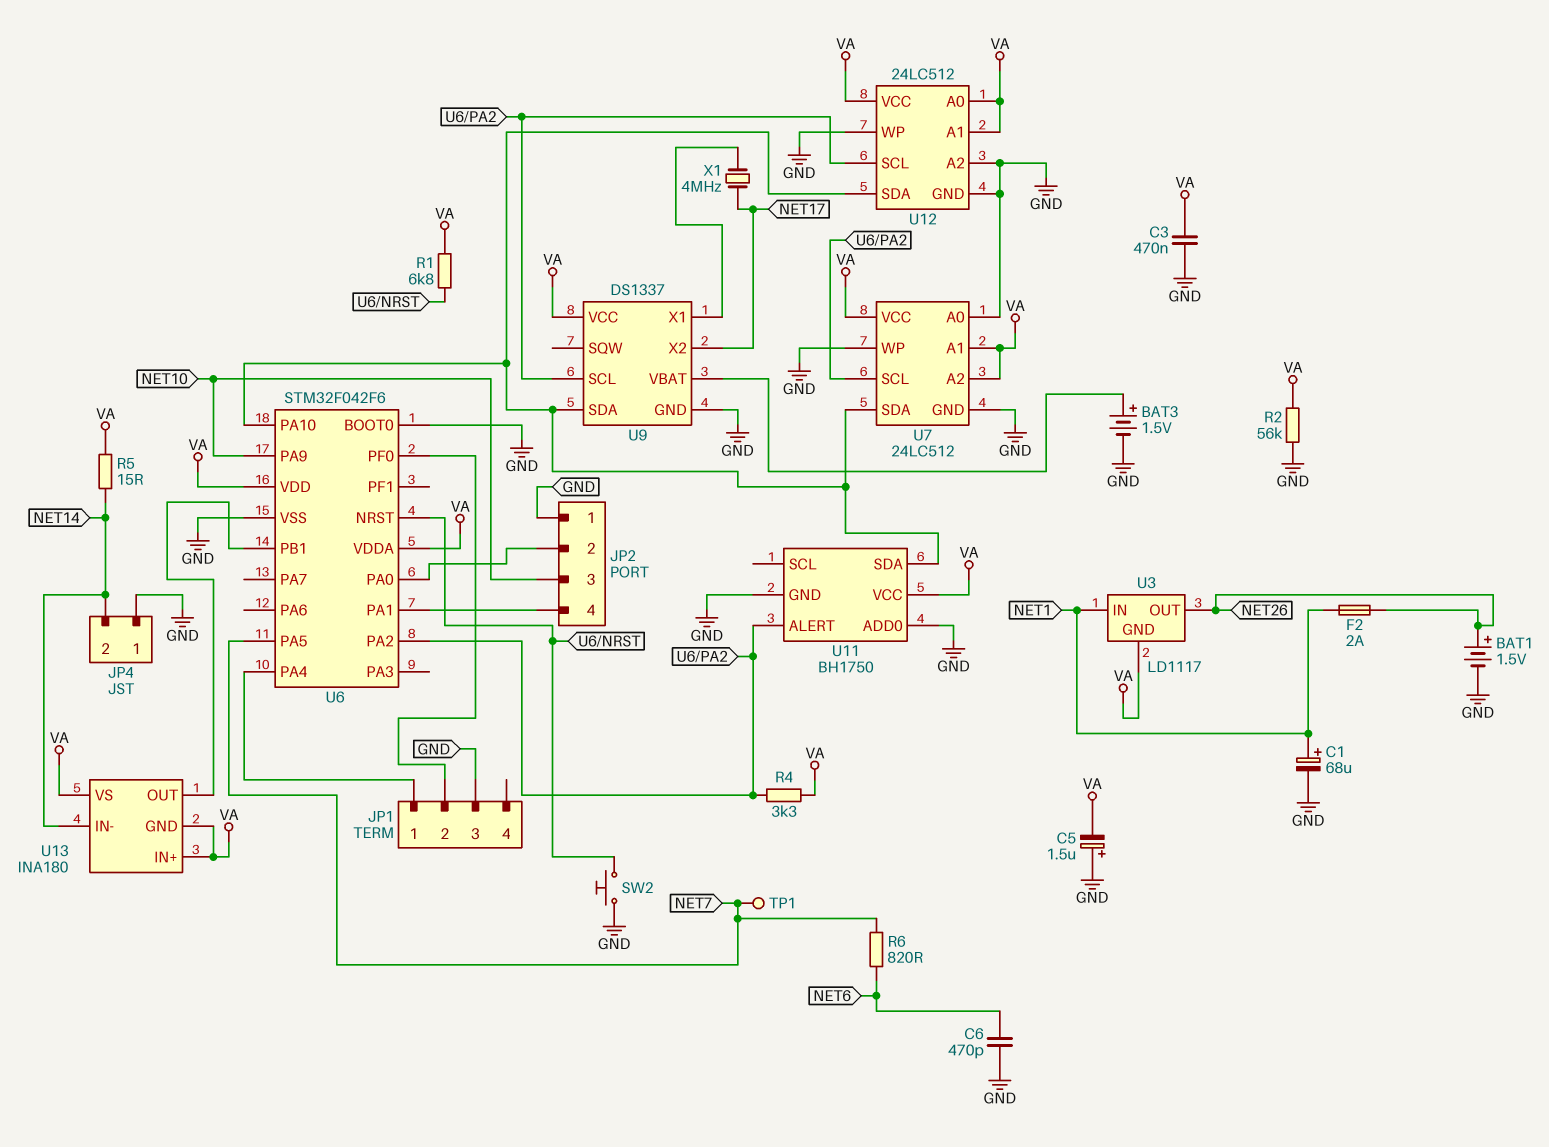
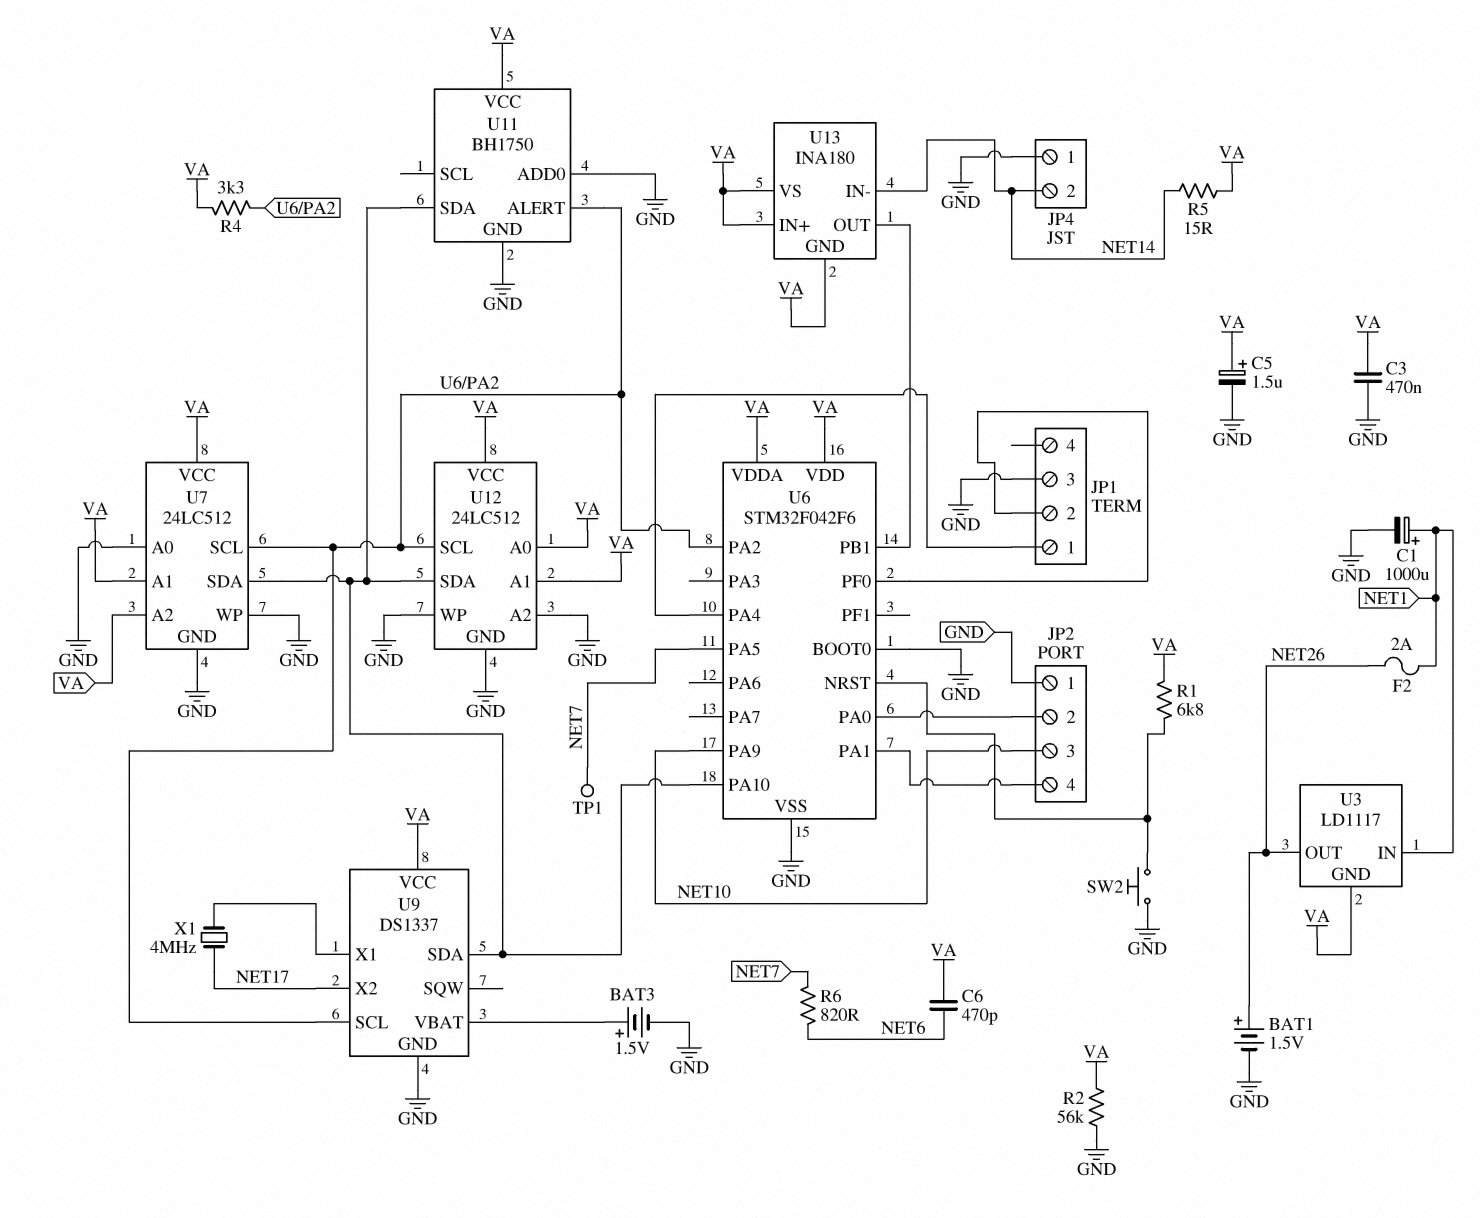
C1: 68uF (plus NET1, minus GND) -> 1000uF (plus NET1, minus GND)
C5: 1.5uF (plus GND, minus VA) -> 1.5uF (plus VA, minus GND)
C6: 470pF (GND, NET6) -> 470pF (NET6, VA)

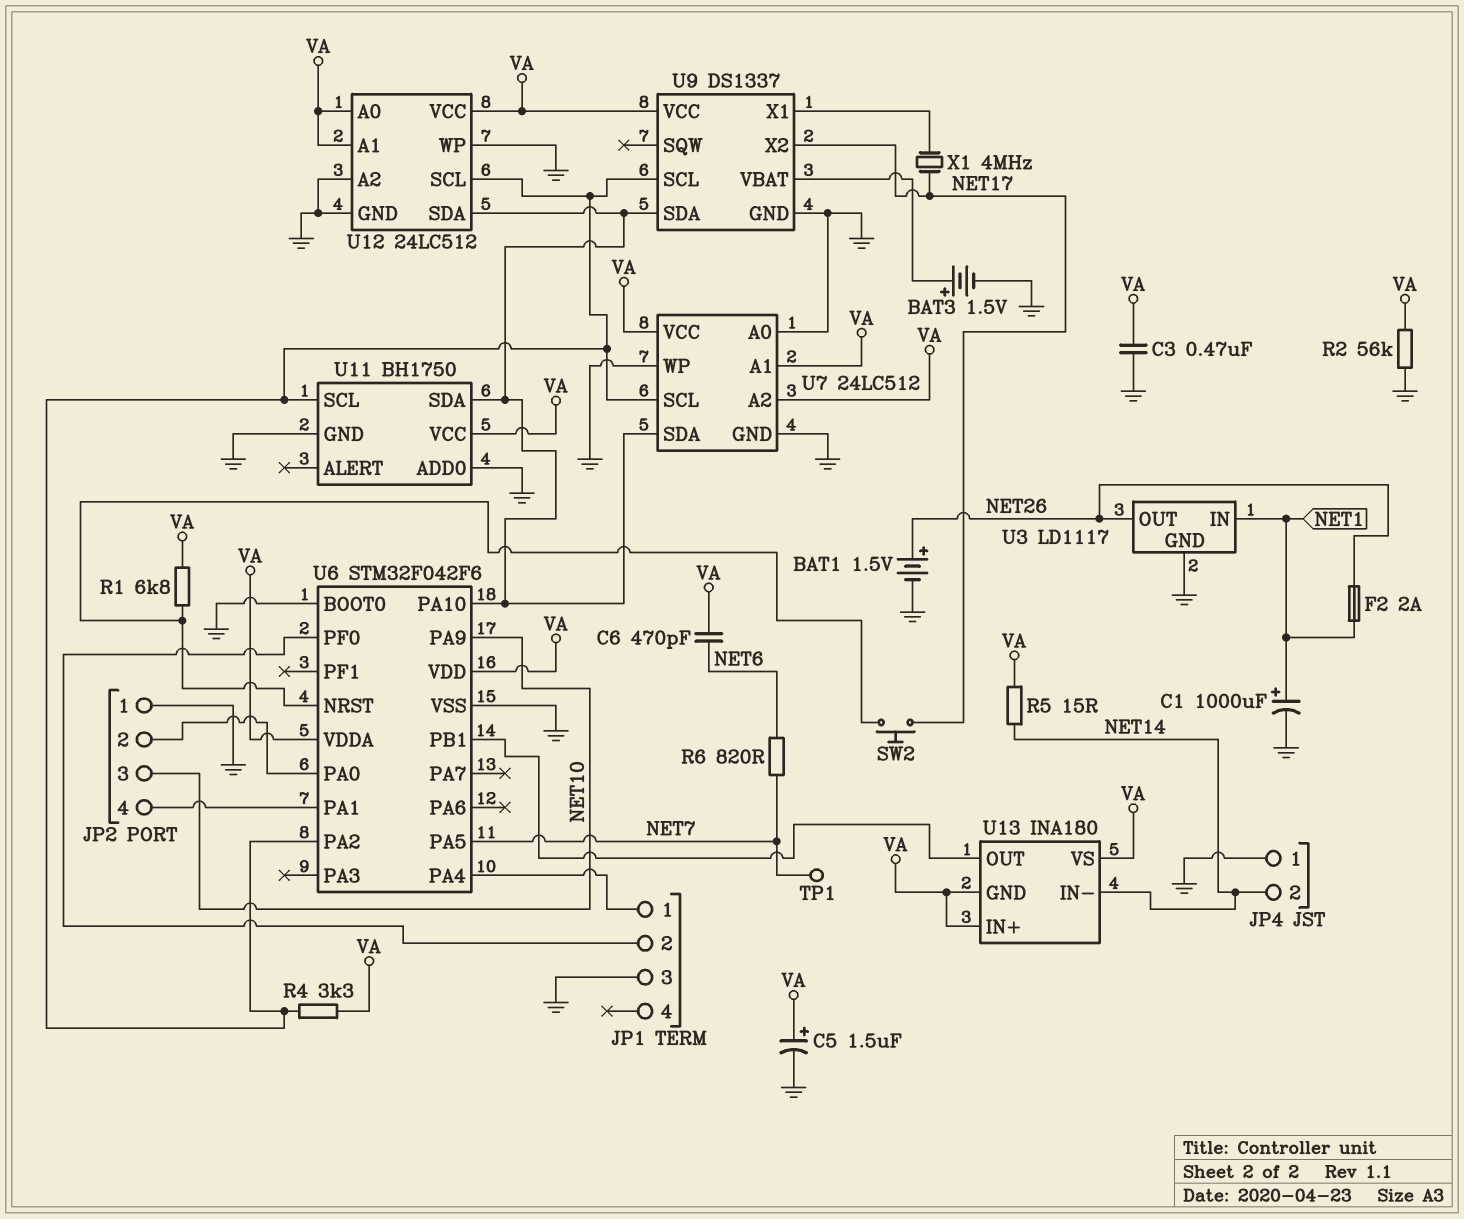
SW2: button (GND, U6/NRST) -> button (NET17, U6/NRST)
U3 pin GND: VA -> GND
U11 pin ALERT: U6/PA2 -> none
U11 pin SCL: none -> U6/PA2

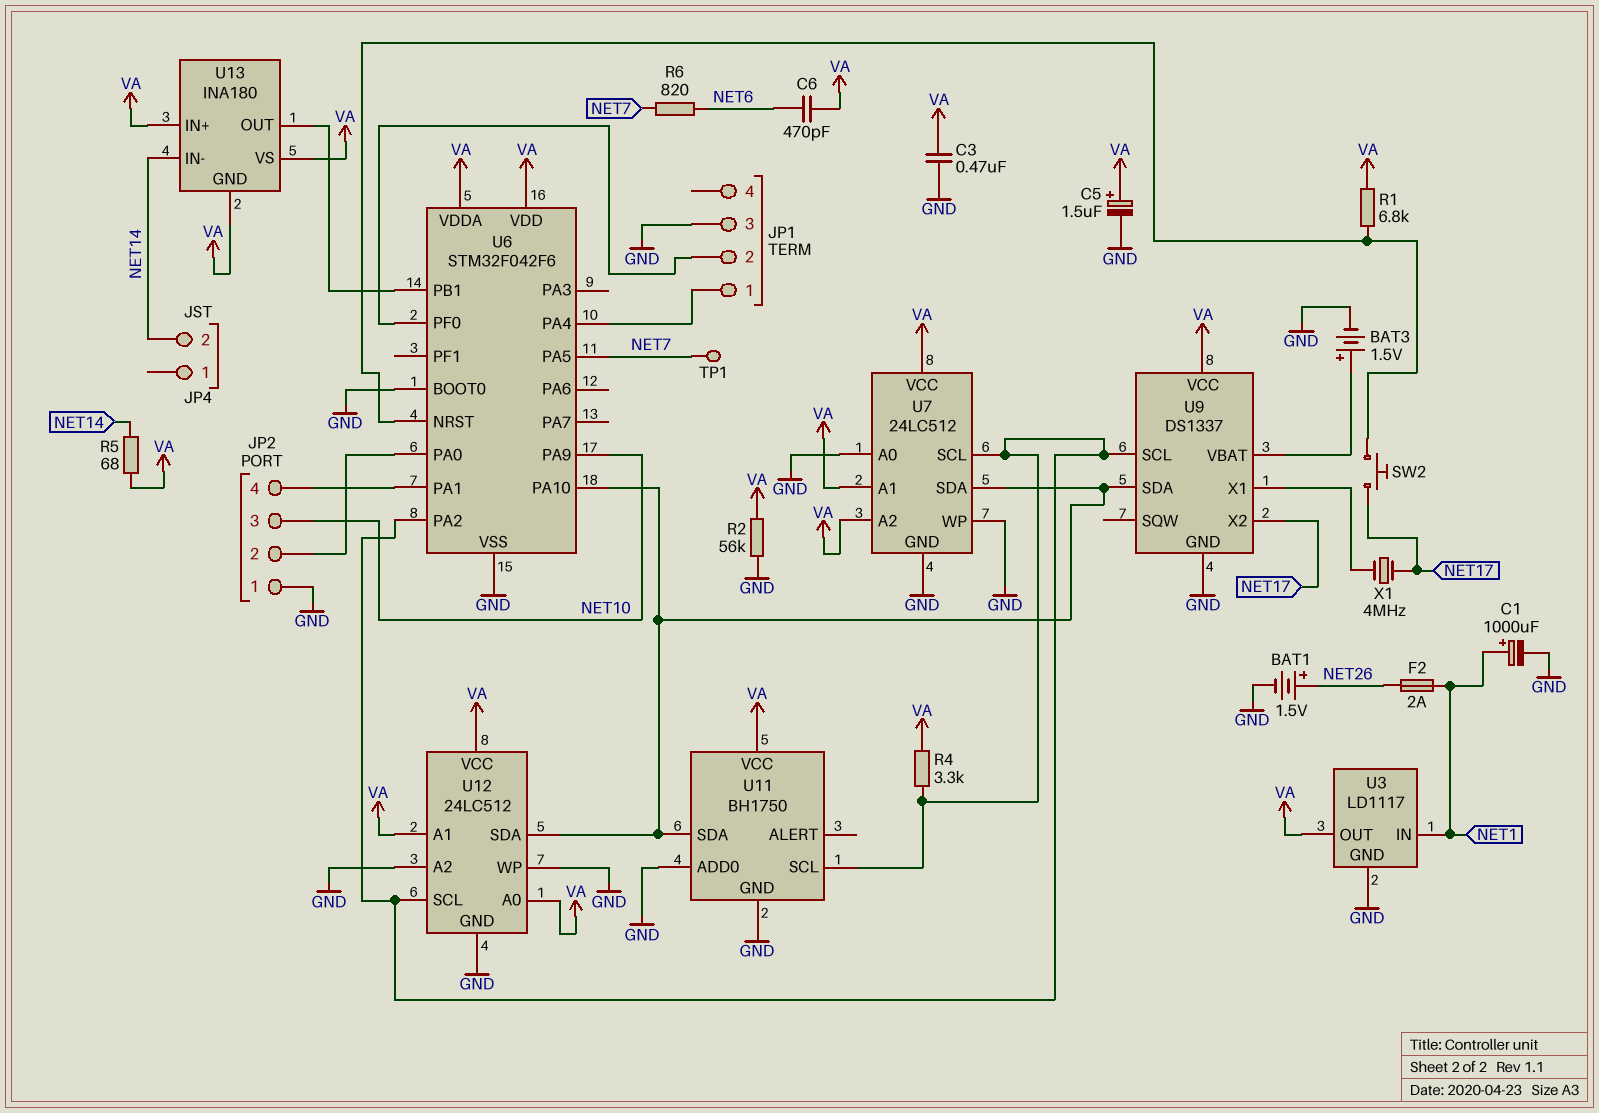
JP4 pin 1: GND -> none
R5: 15 (NET14, VA) -> 68 (NET14, VA)
U3 pin OUT: NET26 -> VA

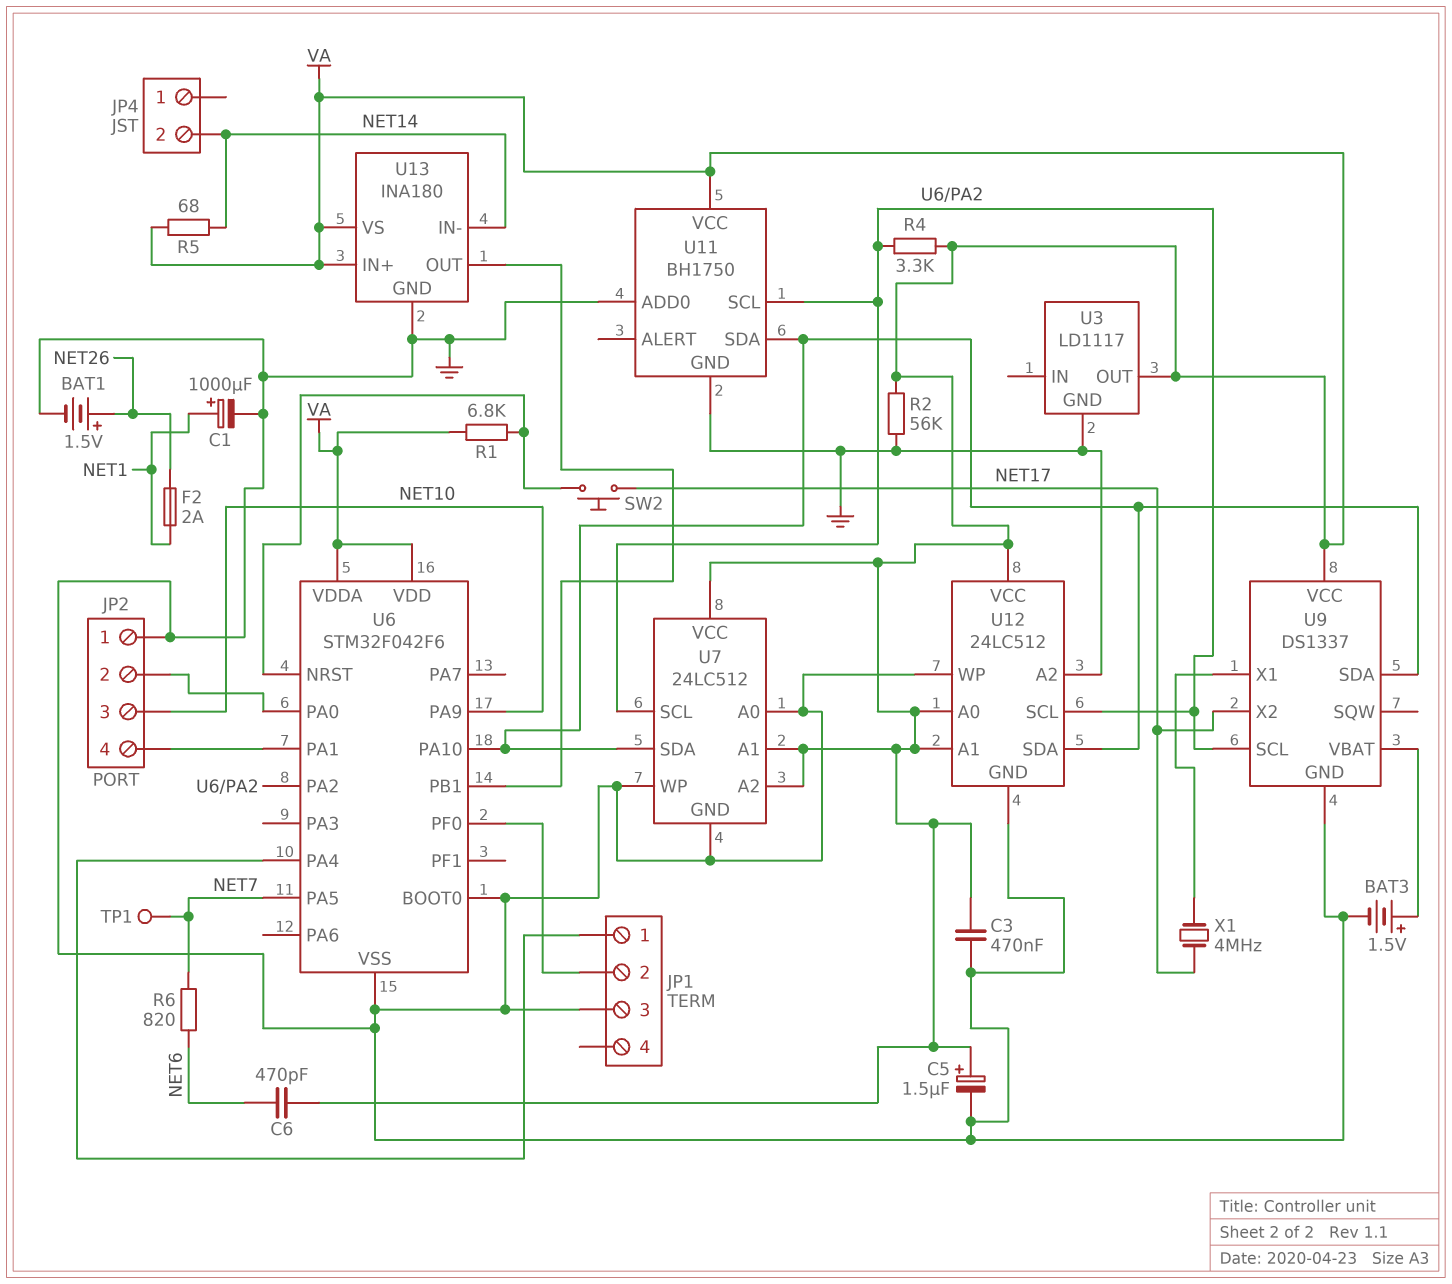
U3 pin IN: NET1 -> none
U13 pin GND: VA -> GND

